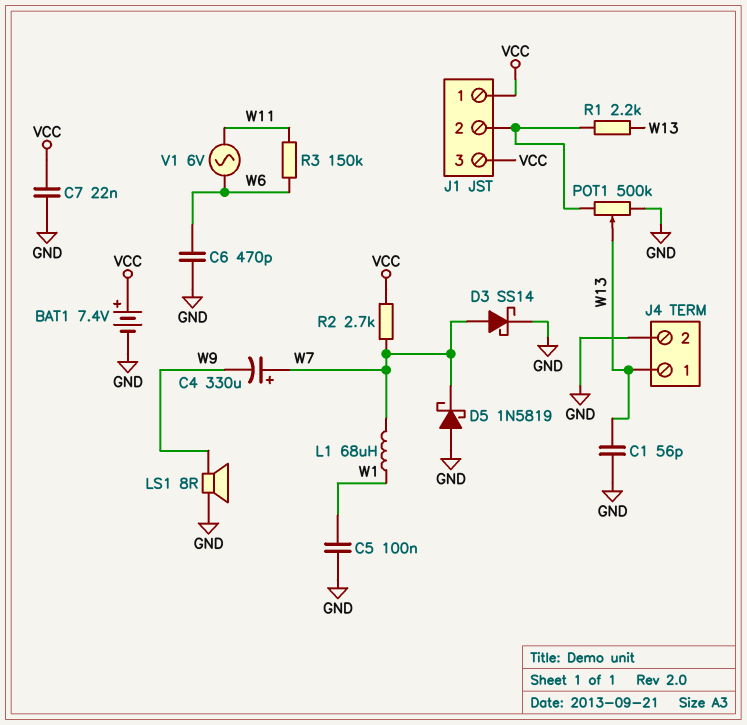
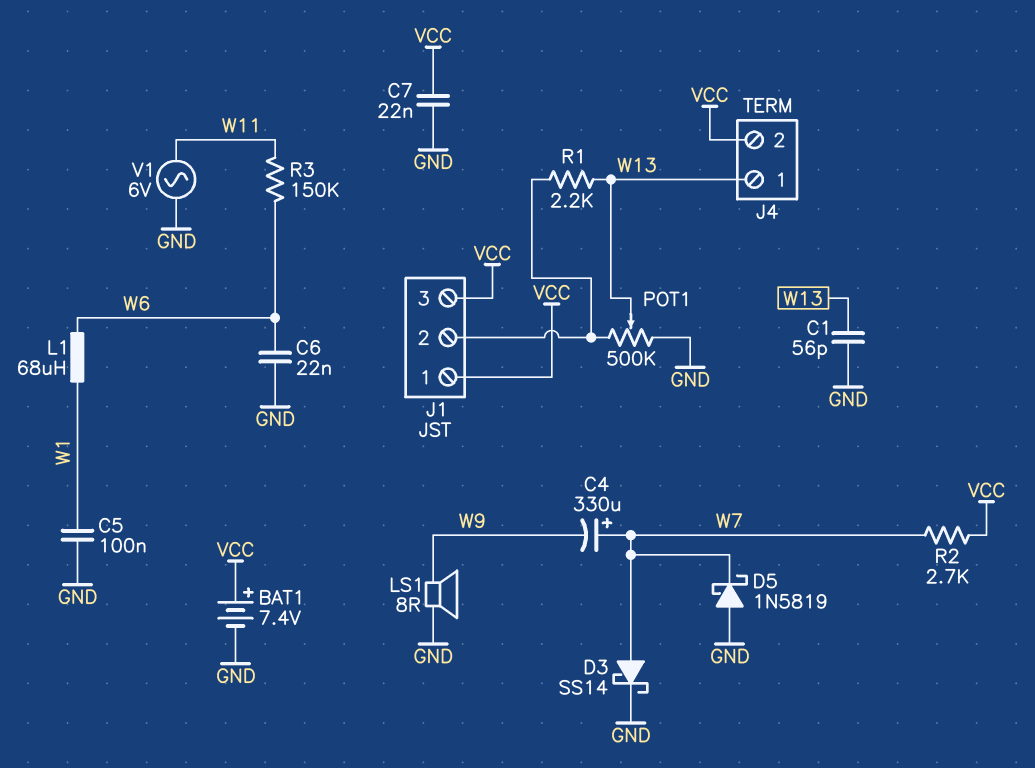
C6: 470pF (GND, W6) -> 22nF (GND, W6)
J4 pin 2: GND -> VCC
L1: 68uH (W1, W7) -> 68uH (W1, W6)
V1: AC 6V (W6, W11) -> AC 6V (GND, W11)

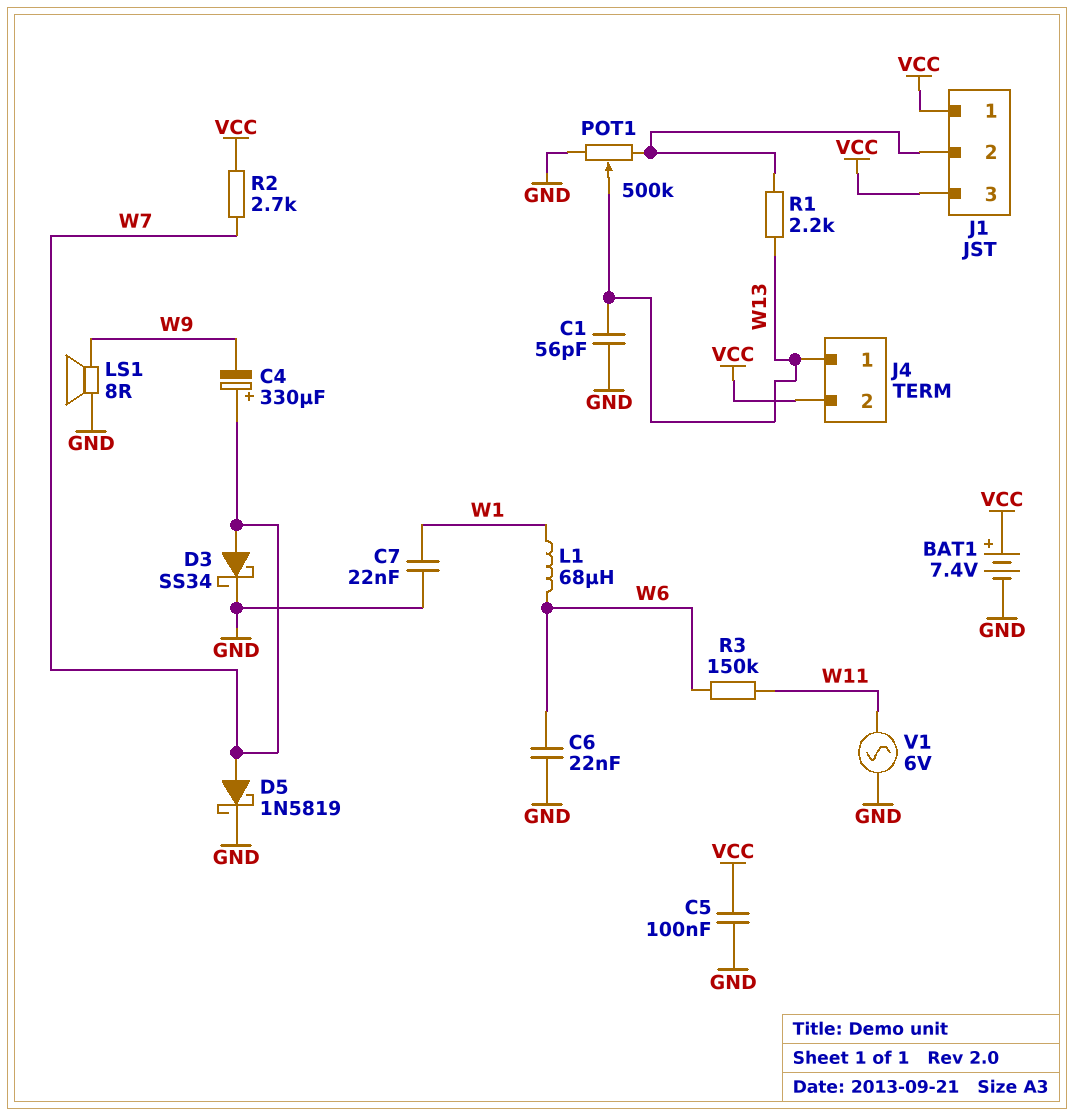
C5: 100nF (GND, W1) -> 100nF (GND, VCC)
C7: 22nF (GND, VCC) -> 22nF (GND, W1)
D3: schottky SS14 (A W7, K GND) -> schottky SS34 (A W7, K GND)
D5: schottky 1N5819 (A GND, K W7) -> schottky 1N5819 (A W7, K GND)

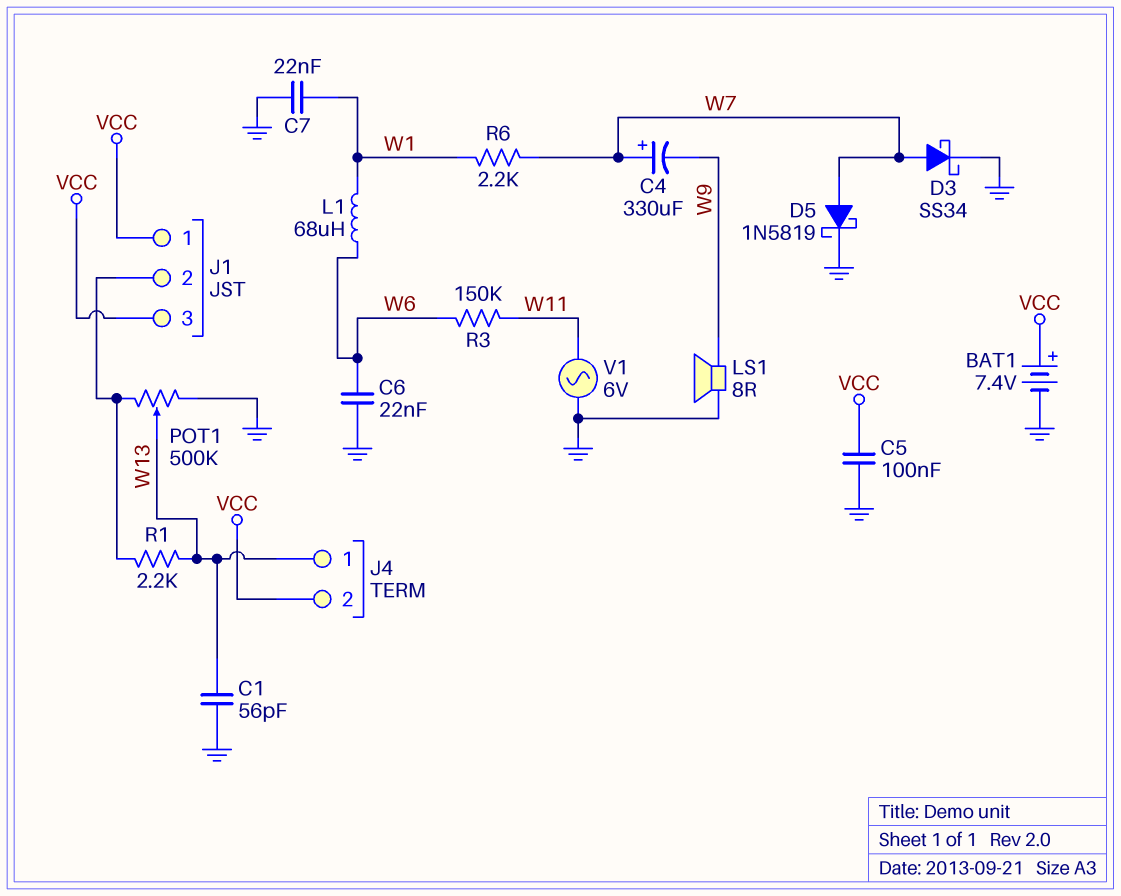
R2: 2.7k (VCC, W7) -> none
R6: none -> 2.2k (W1, W7)

